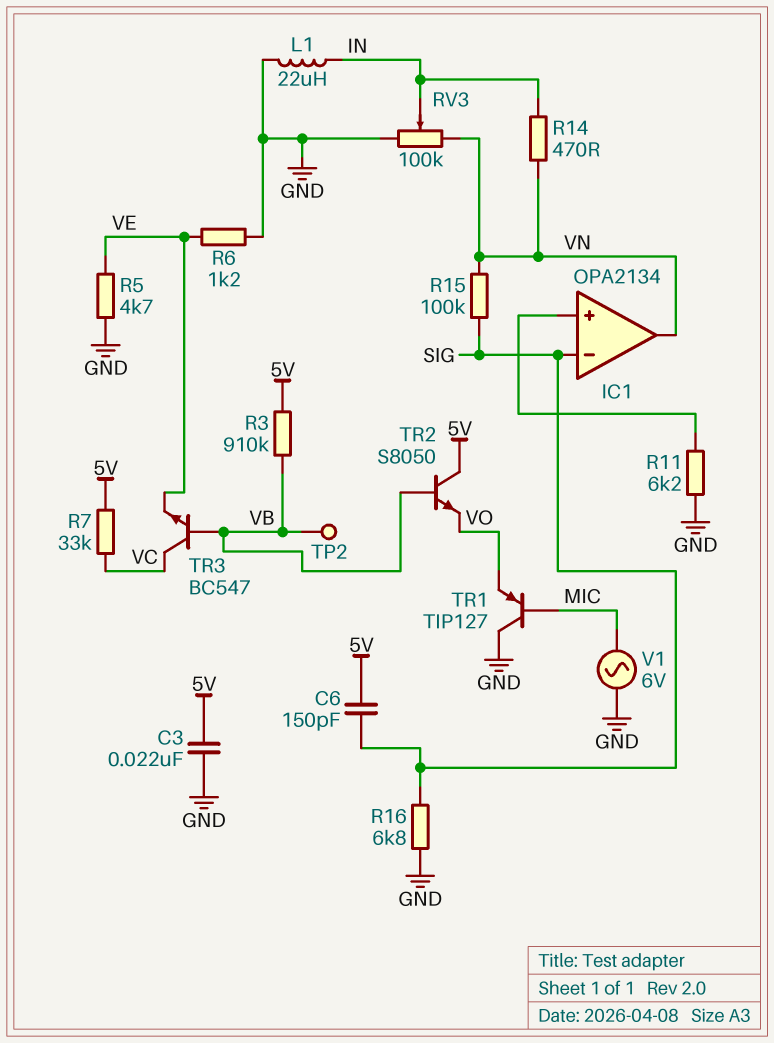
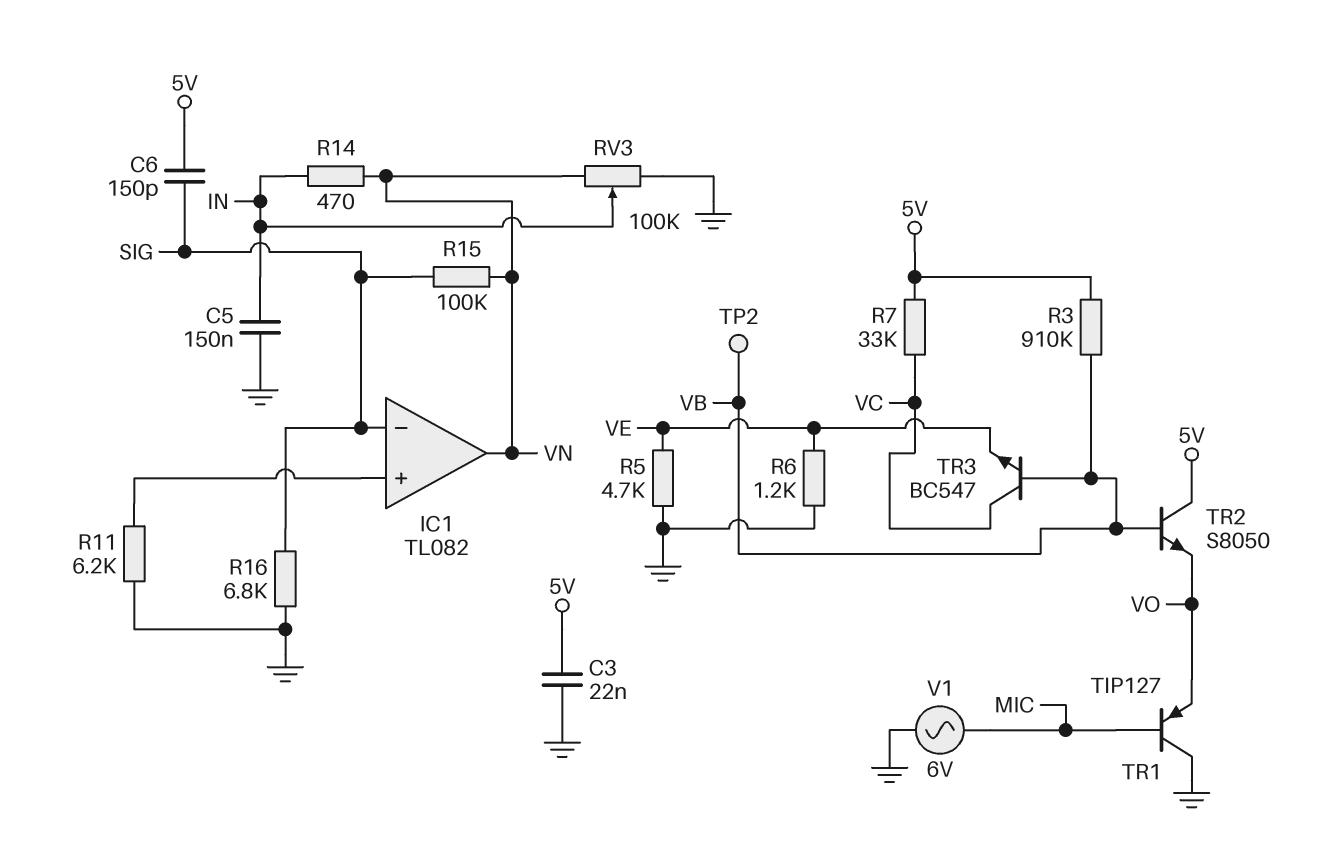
C5: none -> 150nF (GND, IN)
IC1: OPA2134 -> TL082
L1: 22uH (GND, IN) -> none

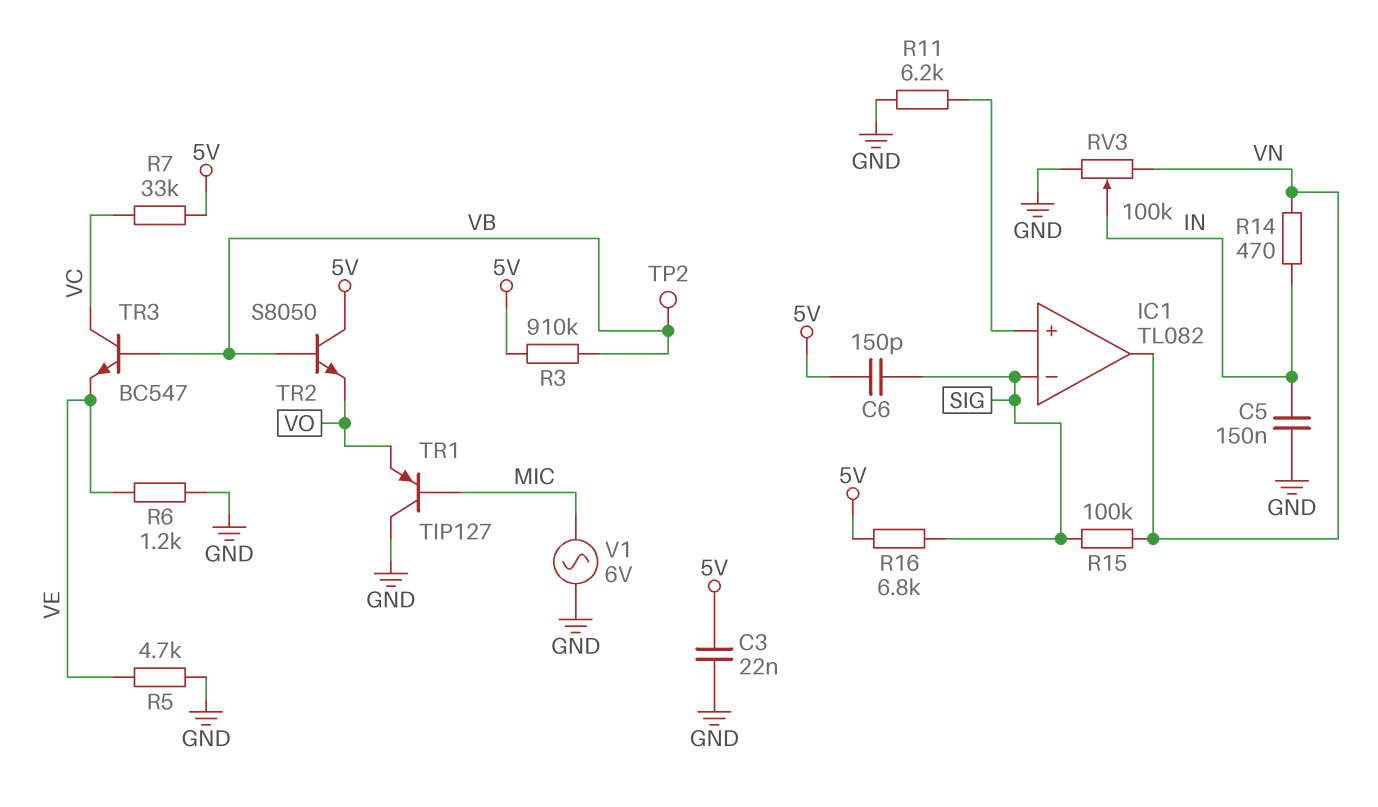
R16: 6.8k (GND, SIG) -> 6.8k (5V, SIG)

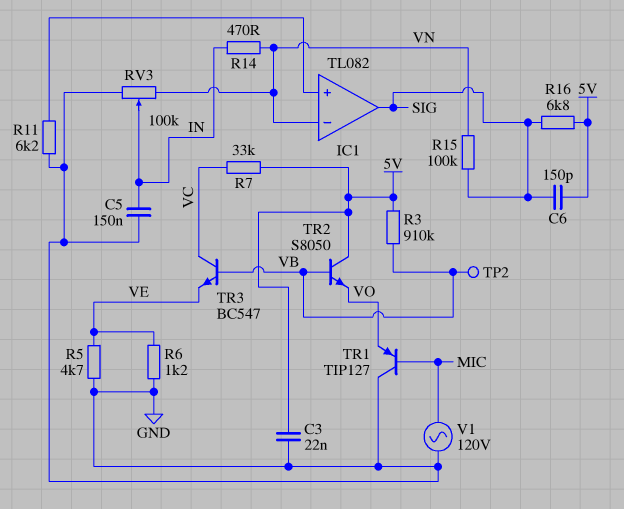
IC1 pin in-: SIG -> VN
IC1 pin out: VN -> SIG
V1: AC 6V (GND, MIC) -> AC 120V (GND, MIC)

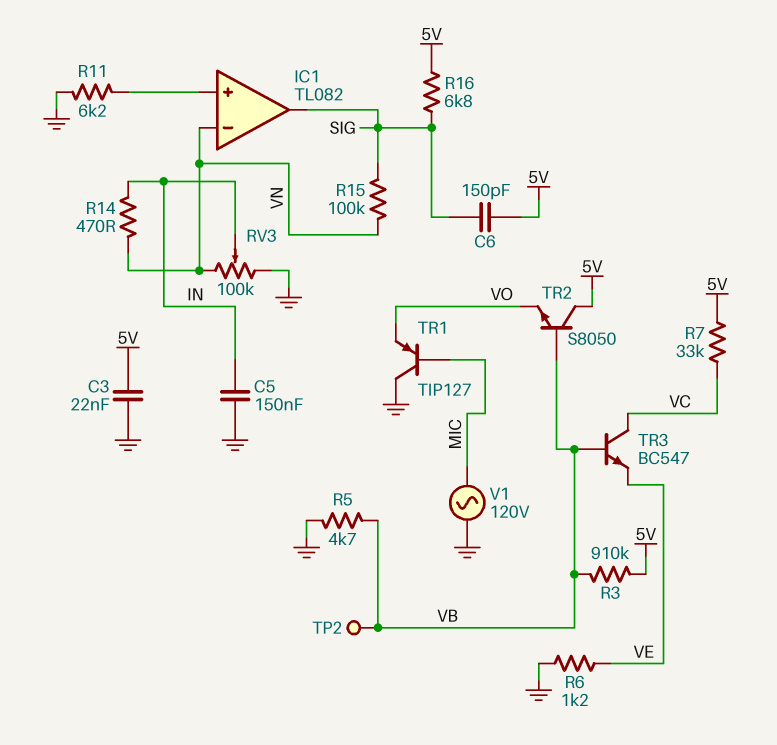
R5: 4.7k (GND, VE) -> 4.7k (GND, VB)

